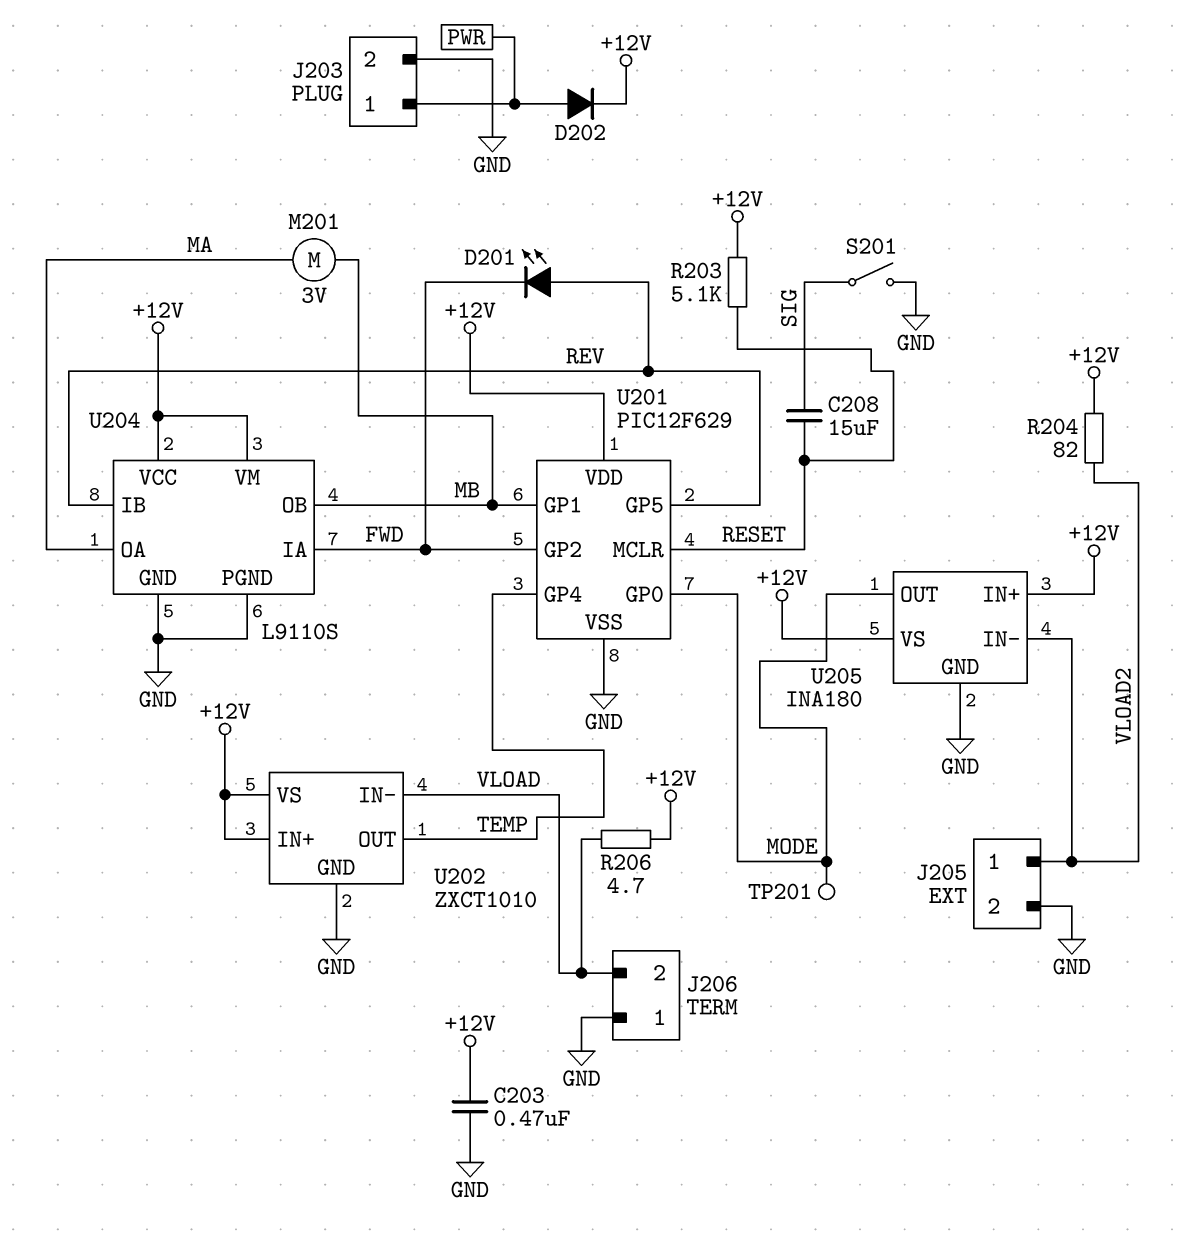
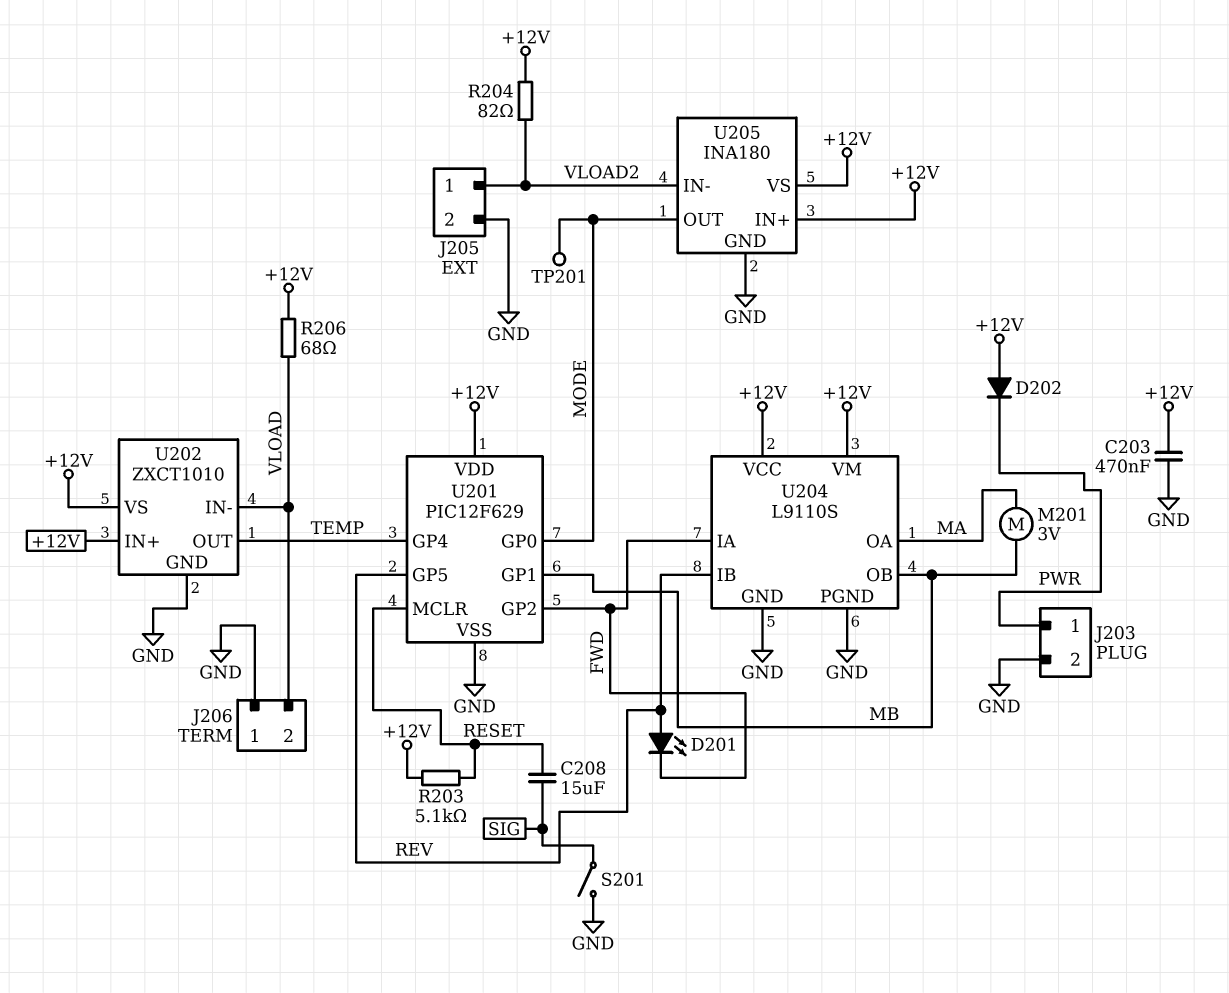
D202: diode (A PWR, K +12V) -> diode (A +12V, K PWR)
R206: 4.7 (+12V, VLOAD) -> 68 (+12V, VLOAD)

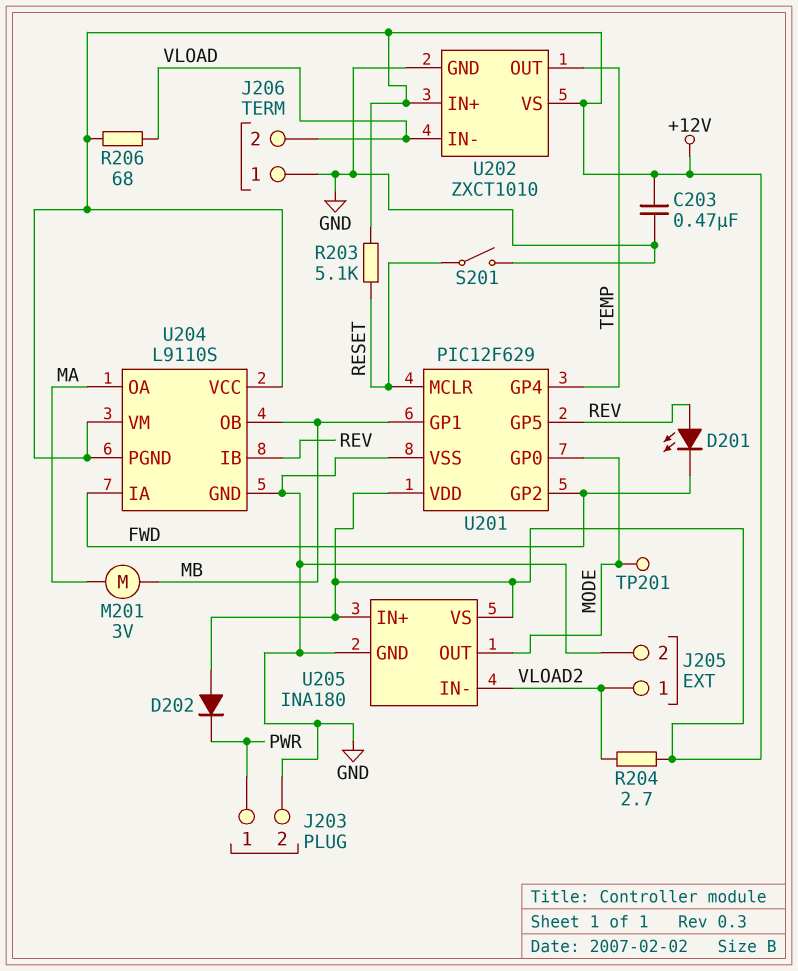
C208: 15uF (RESET, SIG) -> none
R204: 82 (+12V, VLOAD2) -> 2.7 (+12V, VLOAD2)
S201: switch (GND, SIG) -> switch (GND, RESET)
U204 pin PGND: GND -> +12V

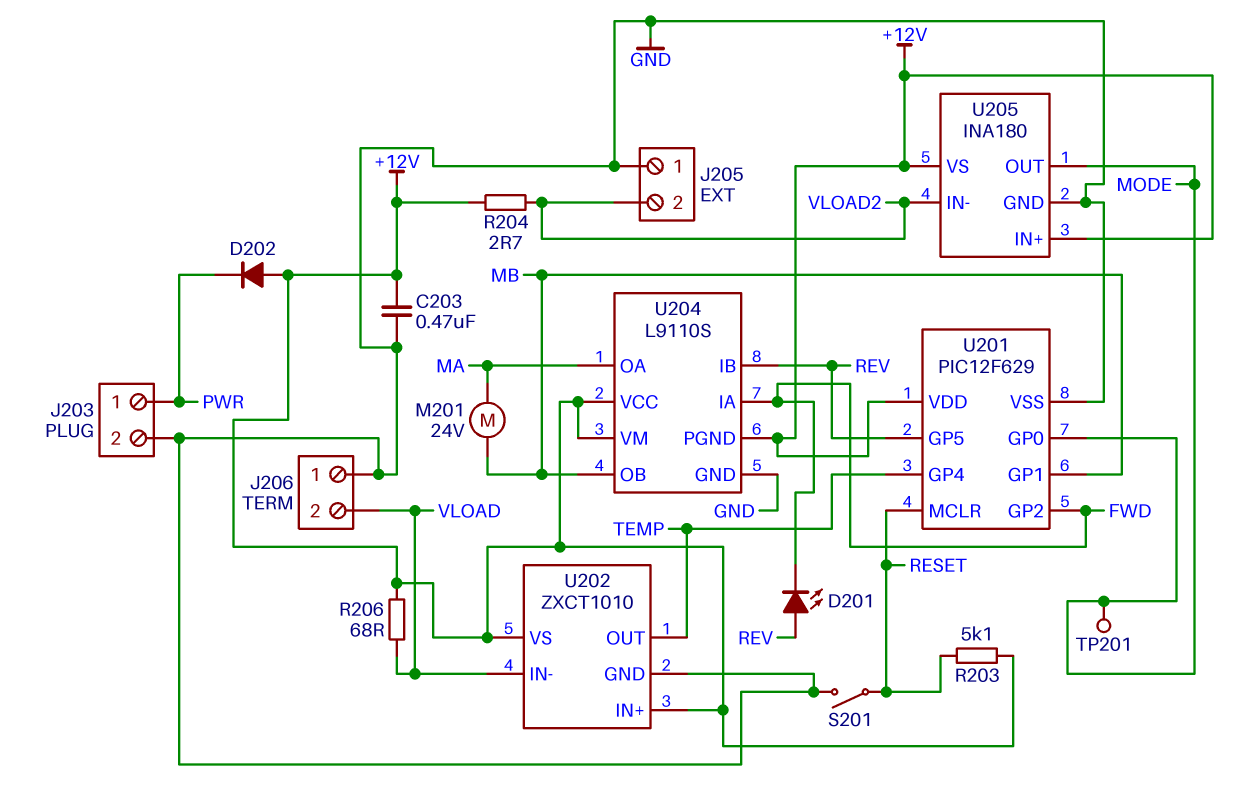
J205 pin 1: VLOAD2 -> GND
J205 pin 2: GND -> VLOAD2
M201: motor 3V (MA, MB) -> motor 24V (MA, MB)

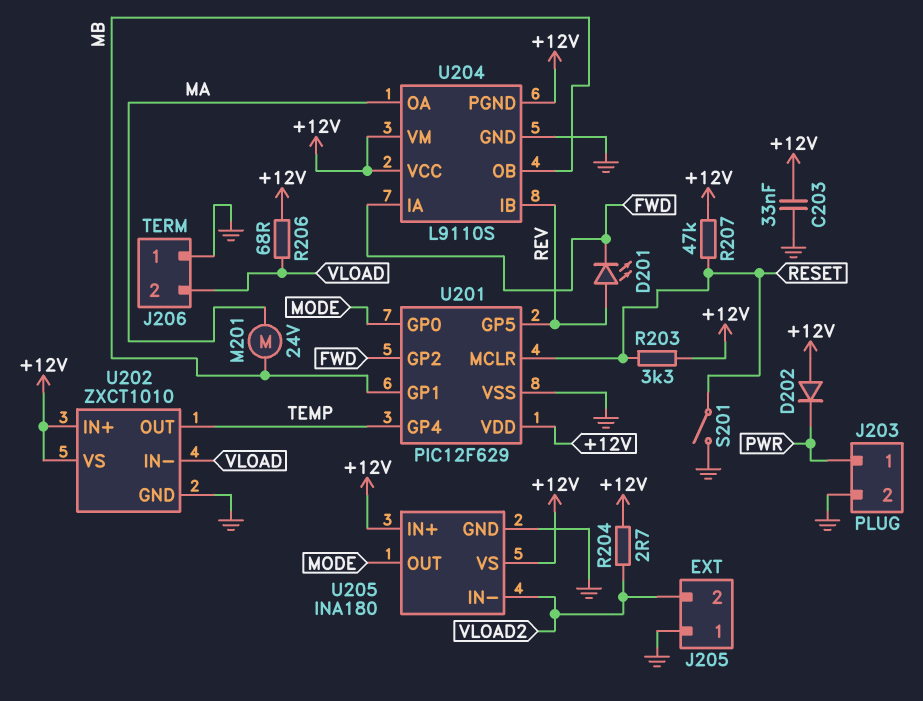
C203: 470nF (+12V, GND) -> 33nF (+12V, GND)
R203: 5.1k (+12V, RESET) -> 3.3k (+12V, RESET)
R207: none -> 47k (+12V, RESET)
TP201: test point (MODE) -> none

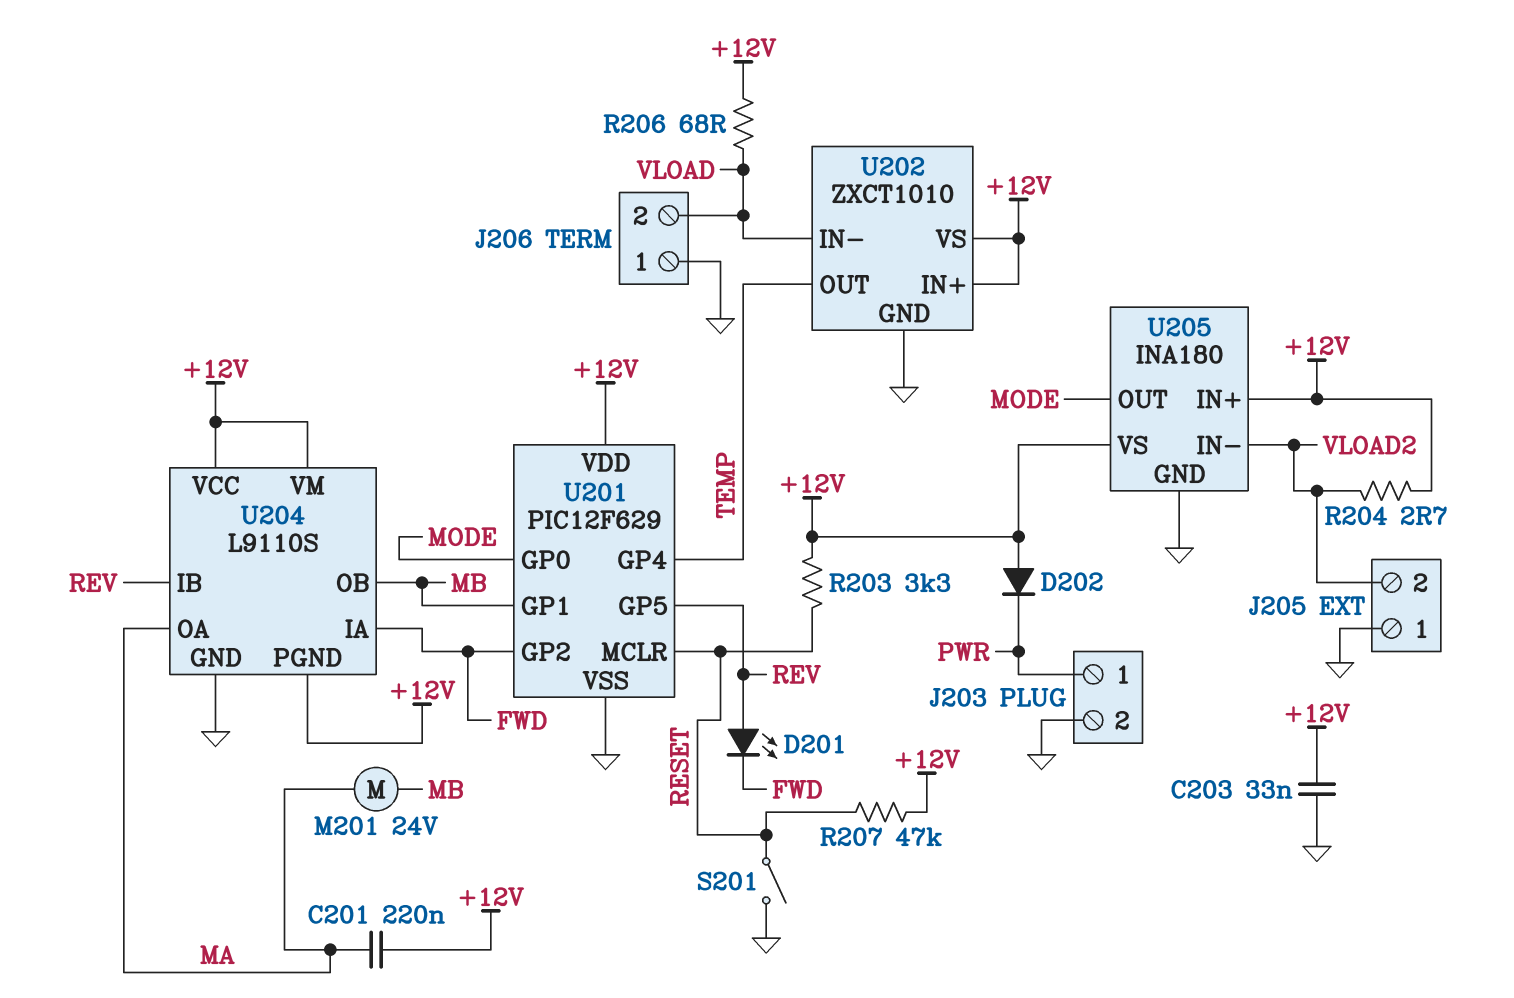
C201: none -> 220nF (+12V, MA)

